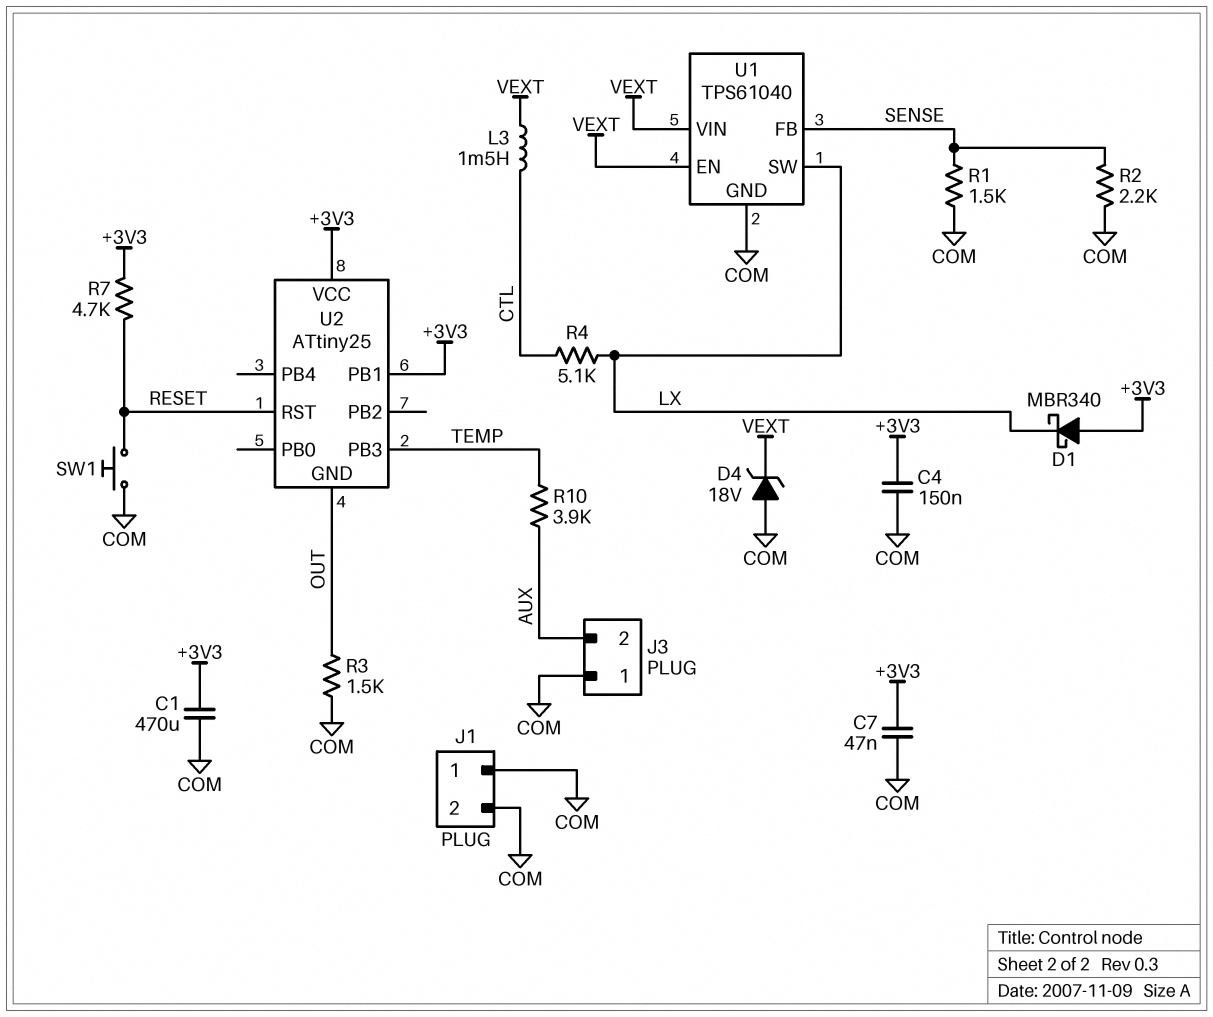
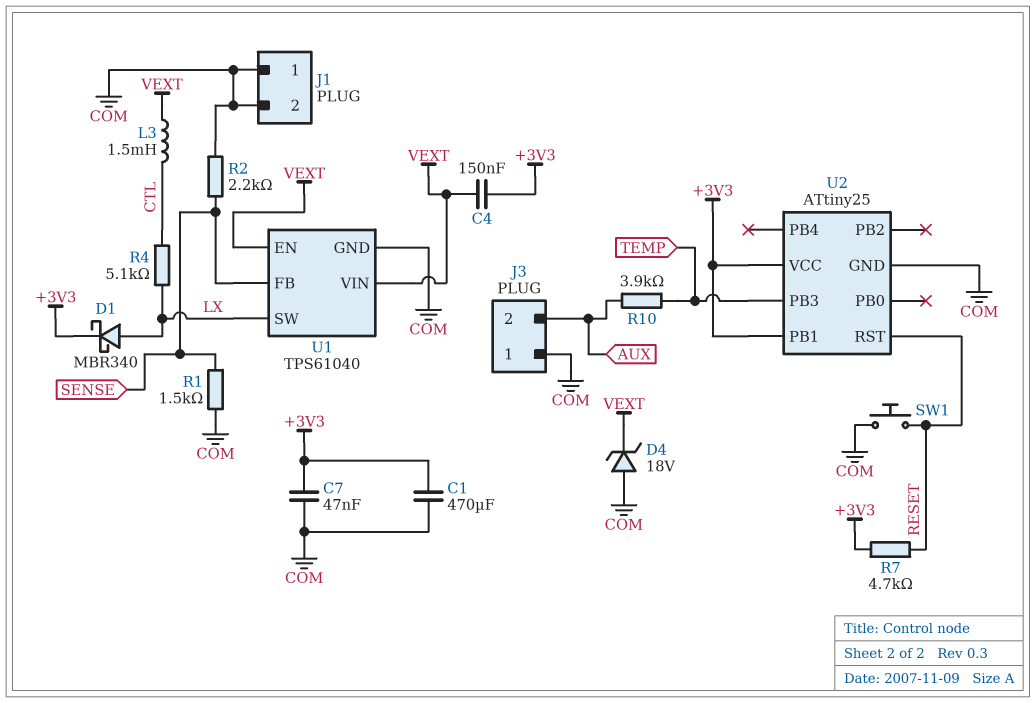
C4: 150nF (+3V3, COM) -> 150nF (+3V3, VEXT)
D1: schottky MBR340 (A +3V3, K LX) -> schottky MBR340 (A LX, K +3V3)
R3: 1.5k (COM, OUT) -> none
U2 pin GND: OUT -> COM

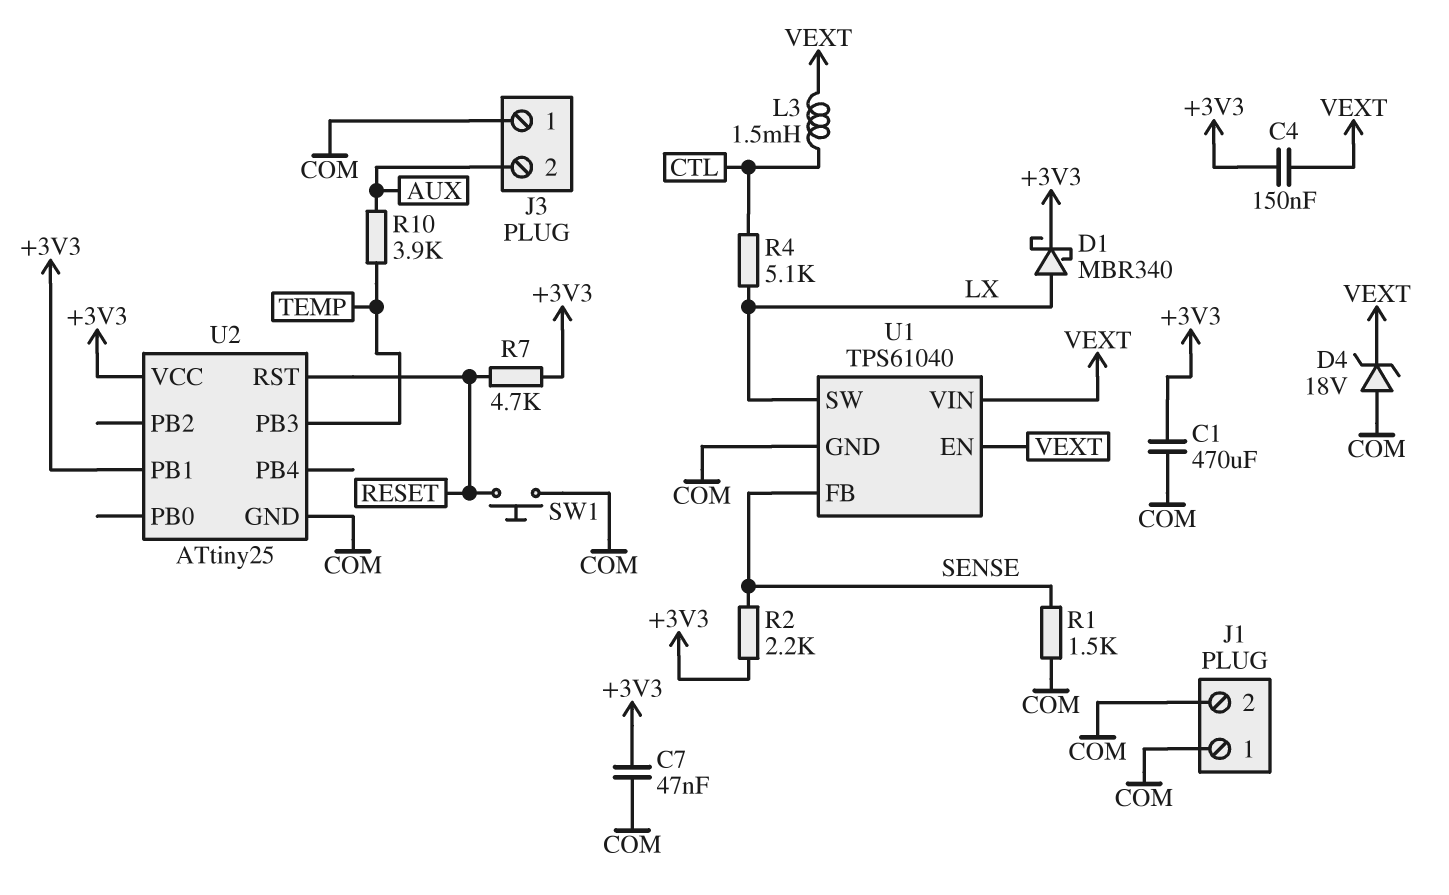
R2: 2.2k (COM, SENSE) -> 2.2k (+3V3, SENSE)

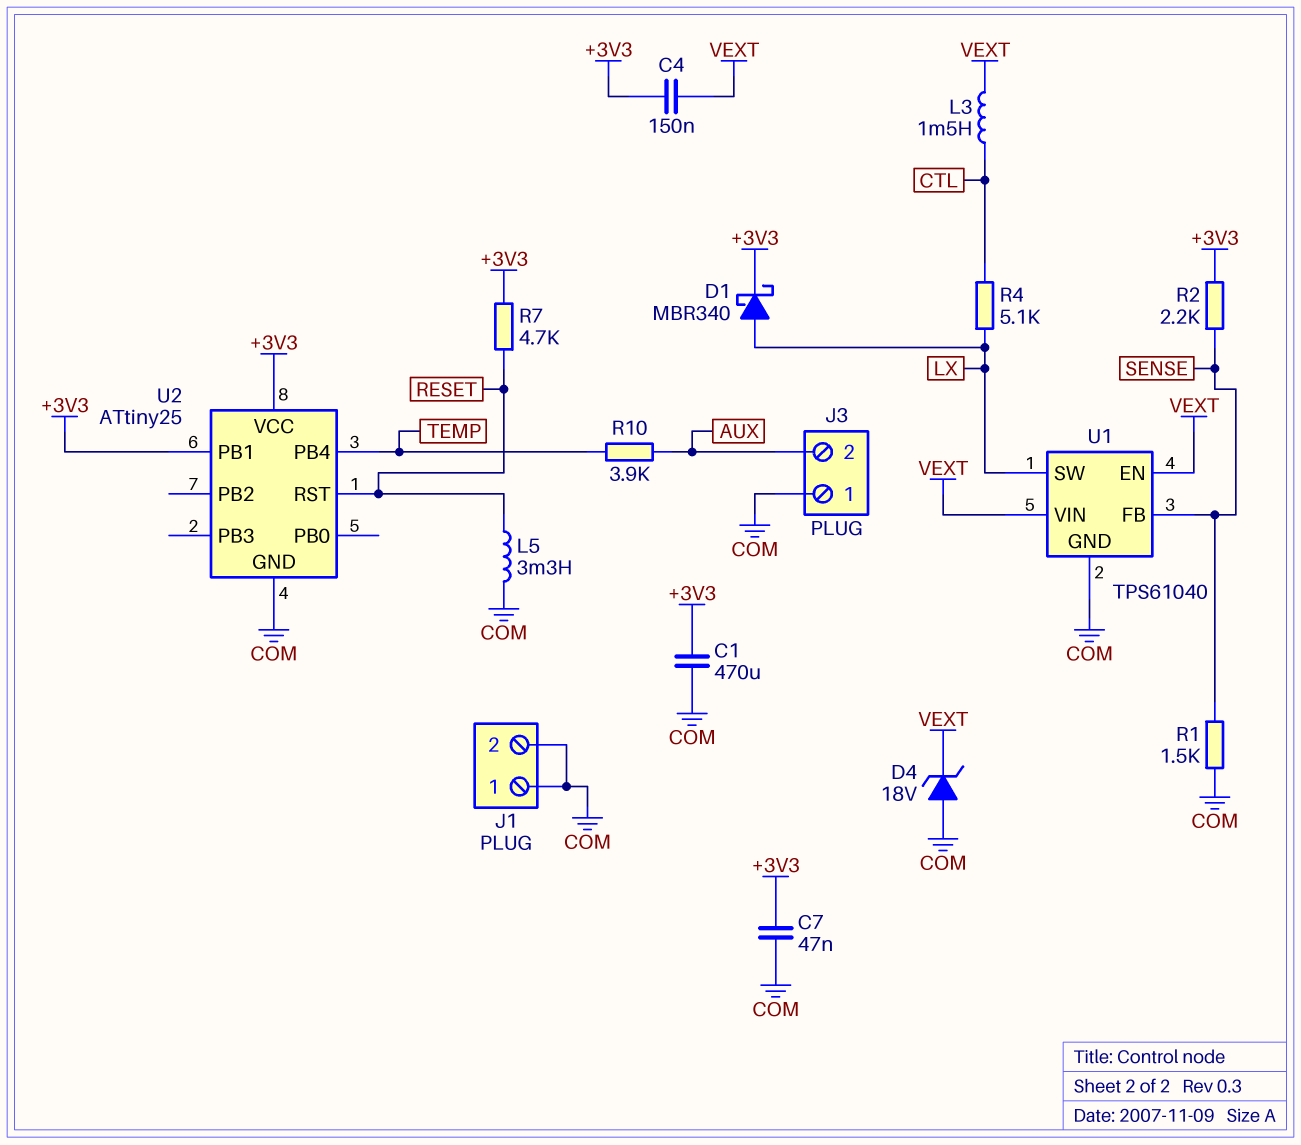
L5: none -> 3.3mH (COM, RESET)
SW1: button (COM, RESET) -> none
U2 pin PB3: TEMP -> none
U2 pin PB4: none -> TEMP

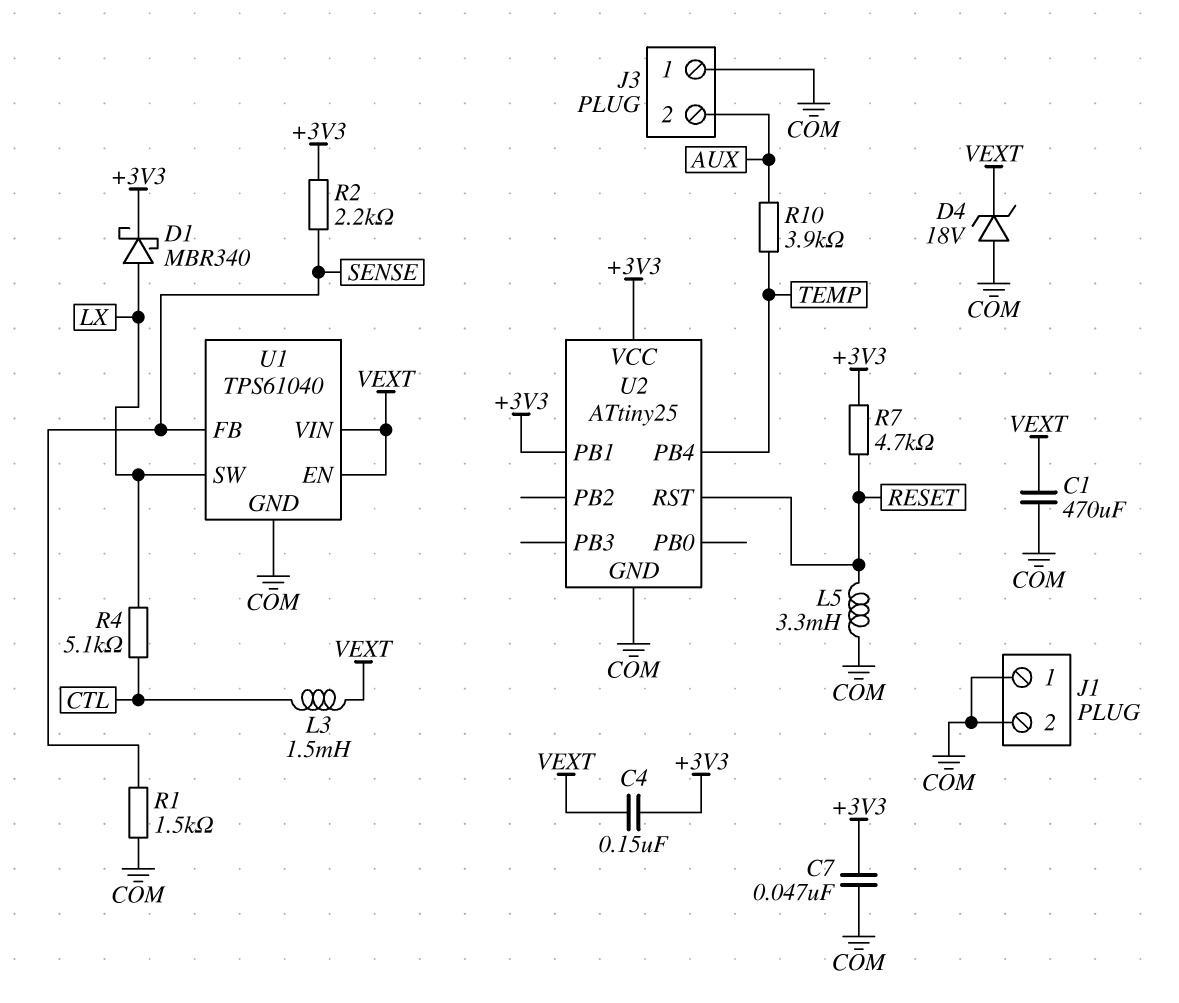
C1: 470uF (+3V3, COM) -> 470uF (COM, VEXT)

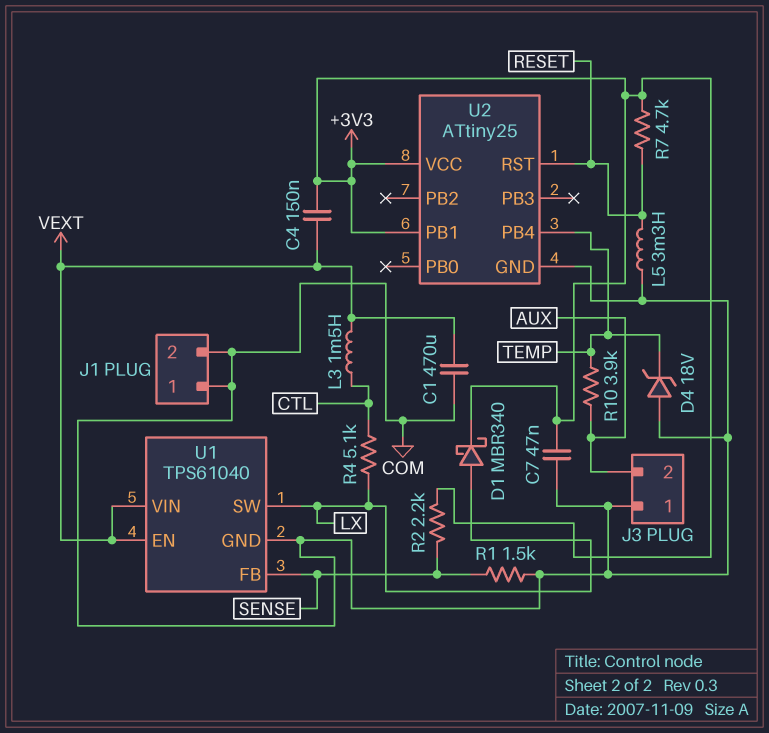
D4: zener 18V (A COM, K VEXT) -> zener 18V (A COM, K TEMP)

